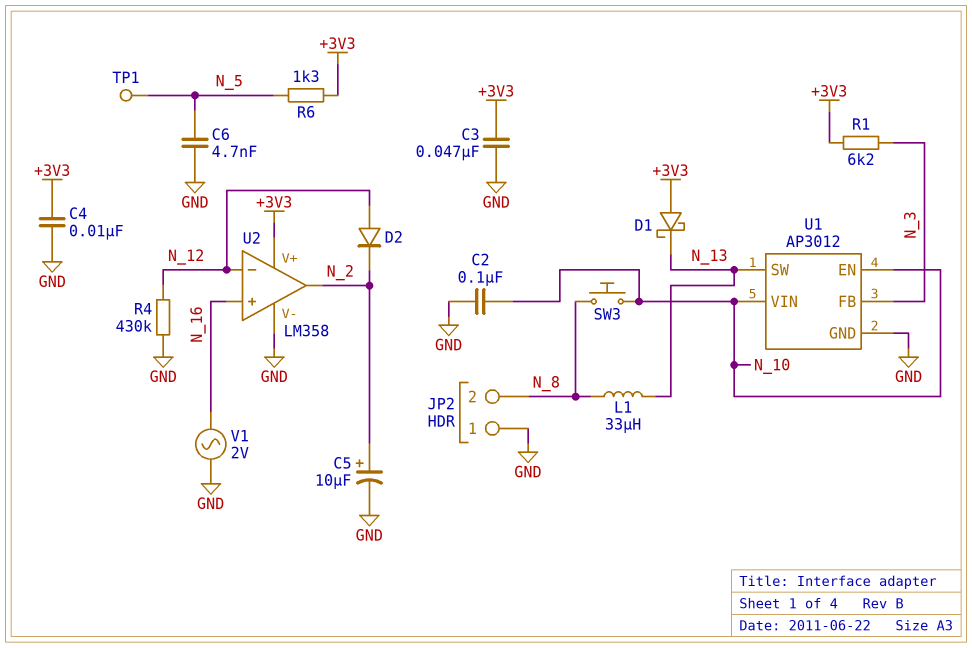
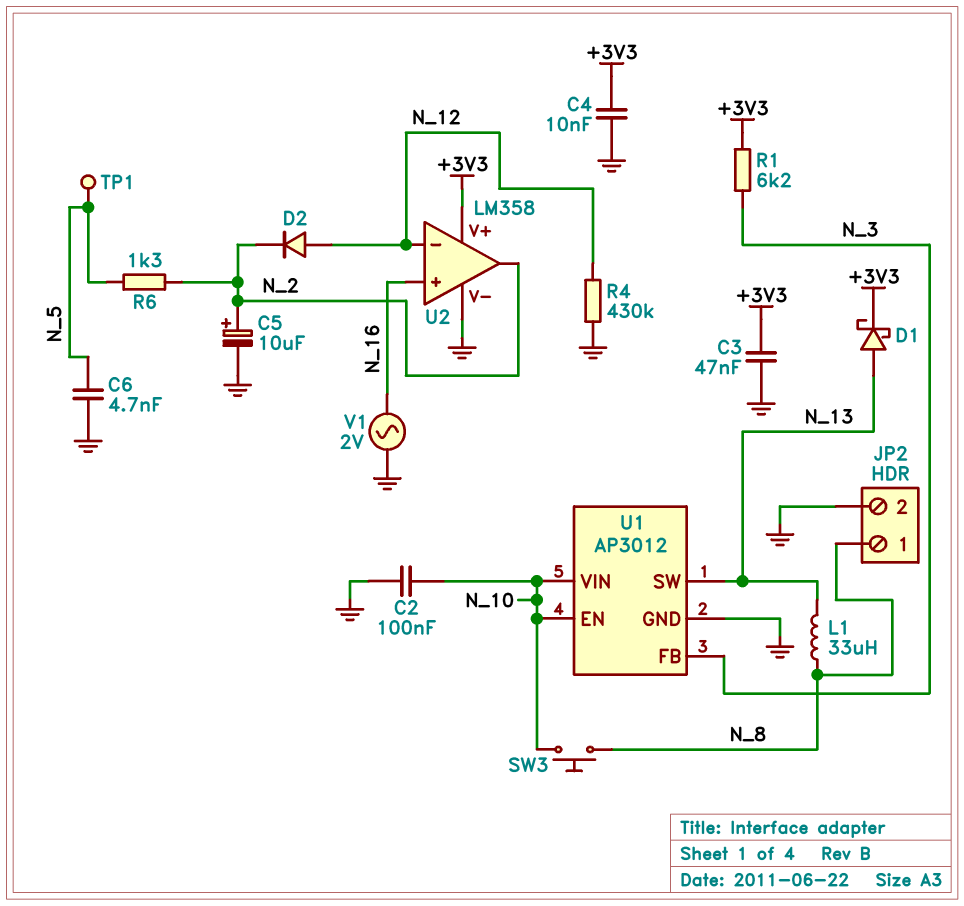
D1: schottky (A +3V3, K N_13) -> schottky (A N_13, K +3V3)
JP2 pin 1: GND -> N_8
JP2 pin 2: N_8 -> GND
R6: 1.3k (+3V3, N_5) -> 1.3k (N_2, N_5)

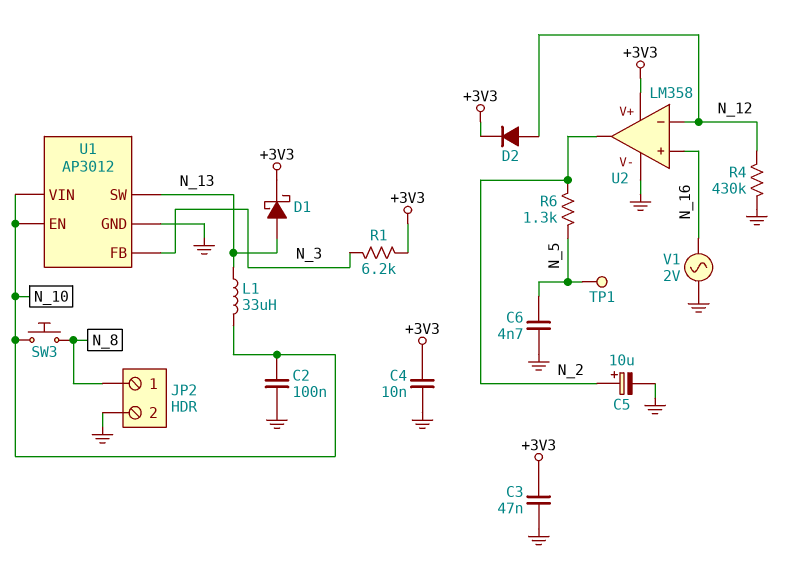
D2: diode (A N_12, K N_2) -> diode (A N_12, K +3V3)
L1: 33uH (N_8, N_13) -> 33uH (N_10, N_13)

